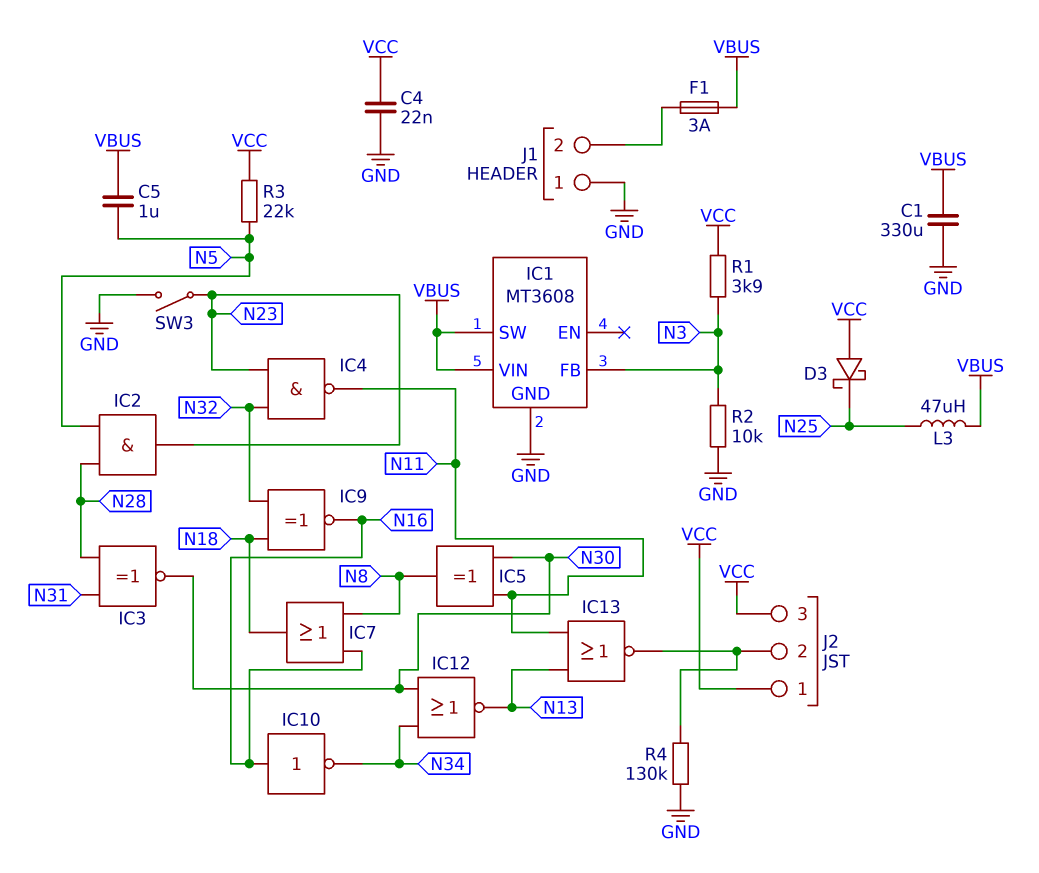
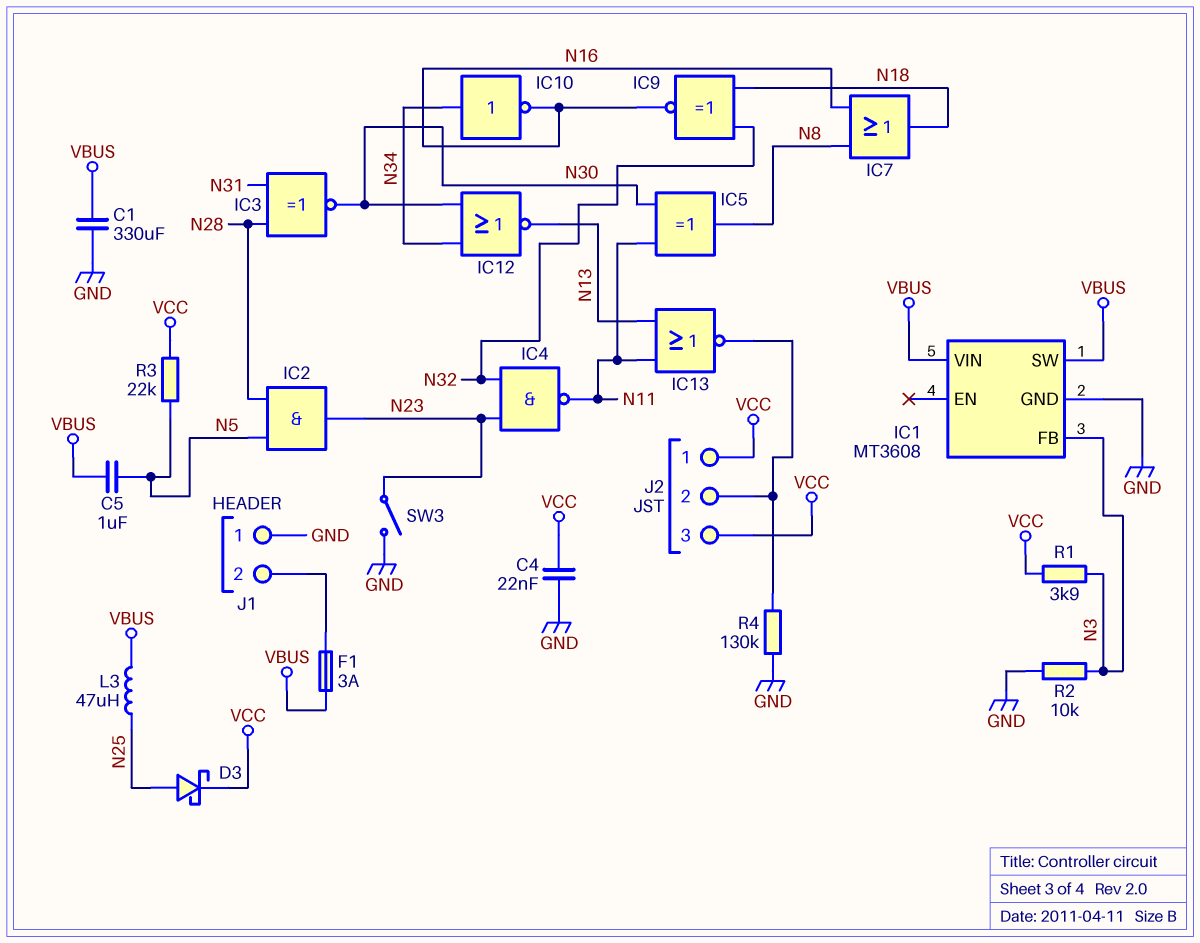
D3: schottky (A VCC, K N25) -> schottky (A N25, K VCC)
IC10: NOT (in N16, out N34) -> NOT (in N34, out N16)

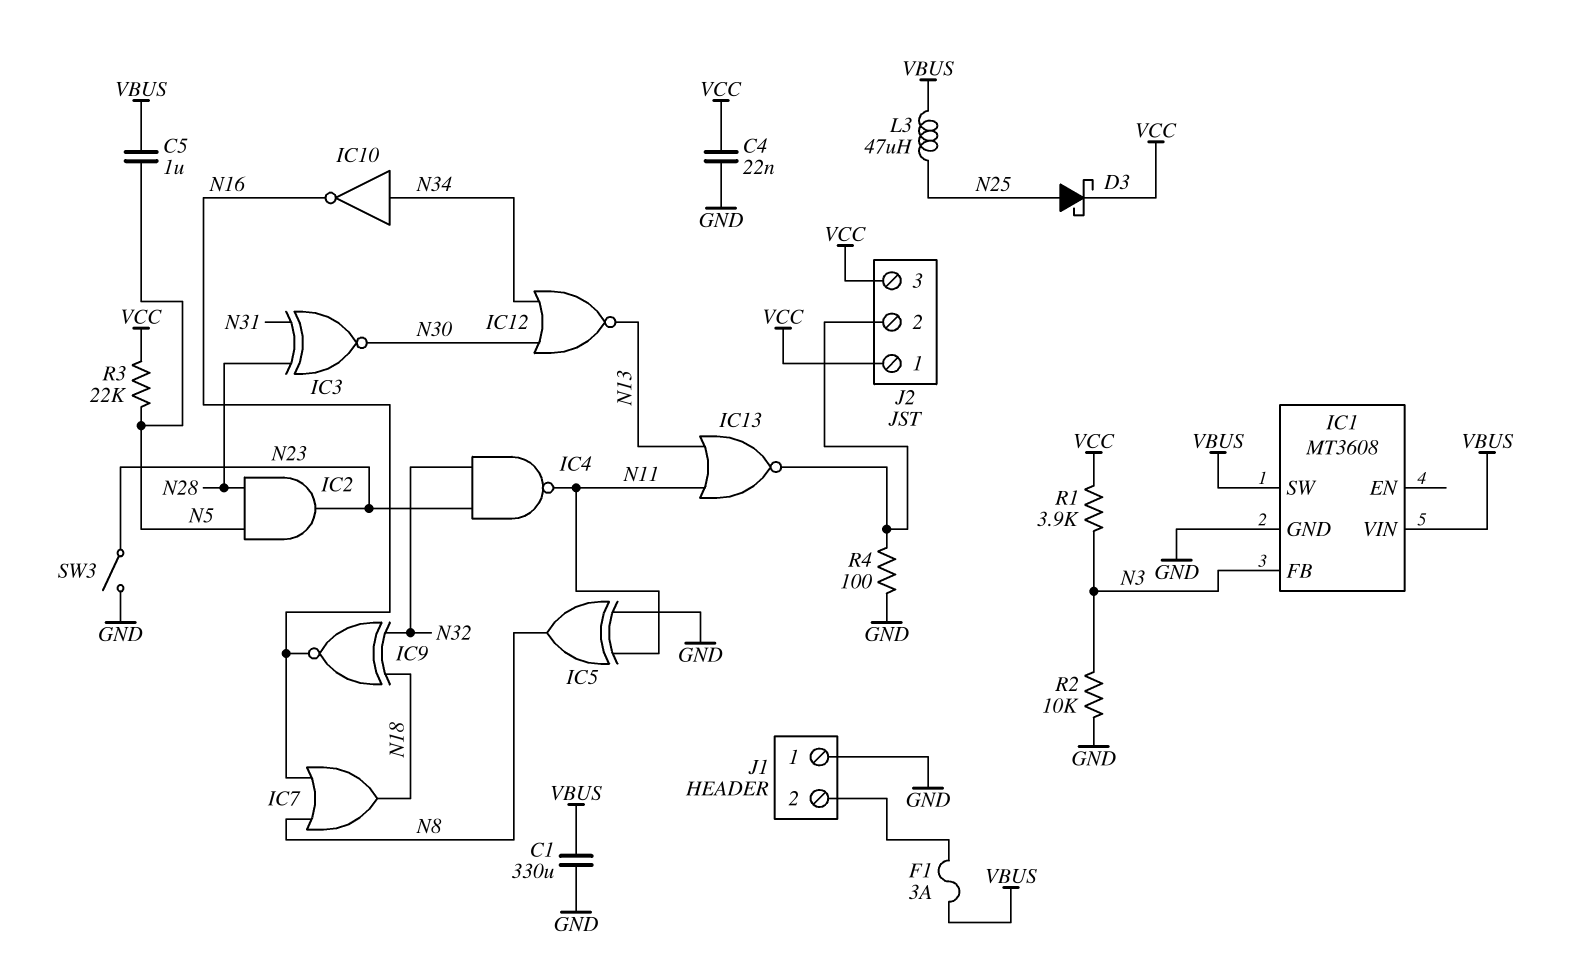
IC5: XOR (in N11, in N30, out N8) -> XOR (in GND, in N11, out N8)
R4: 130k (GND, J2/2) -> 100 (GND, J2/2)

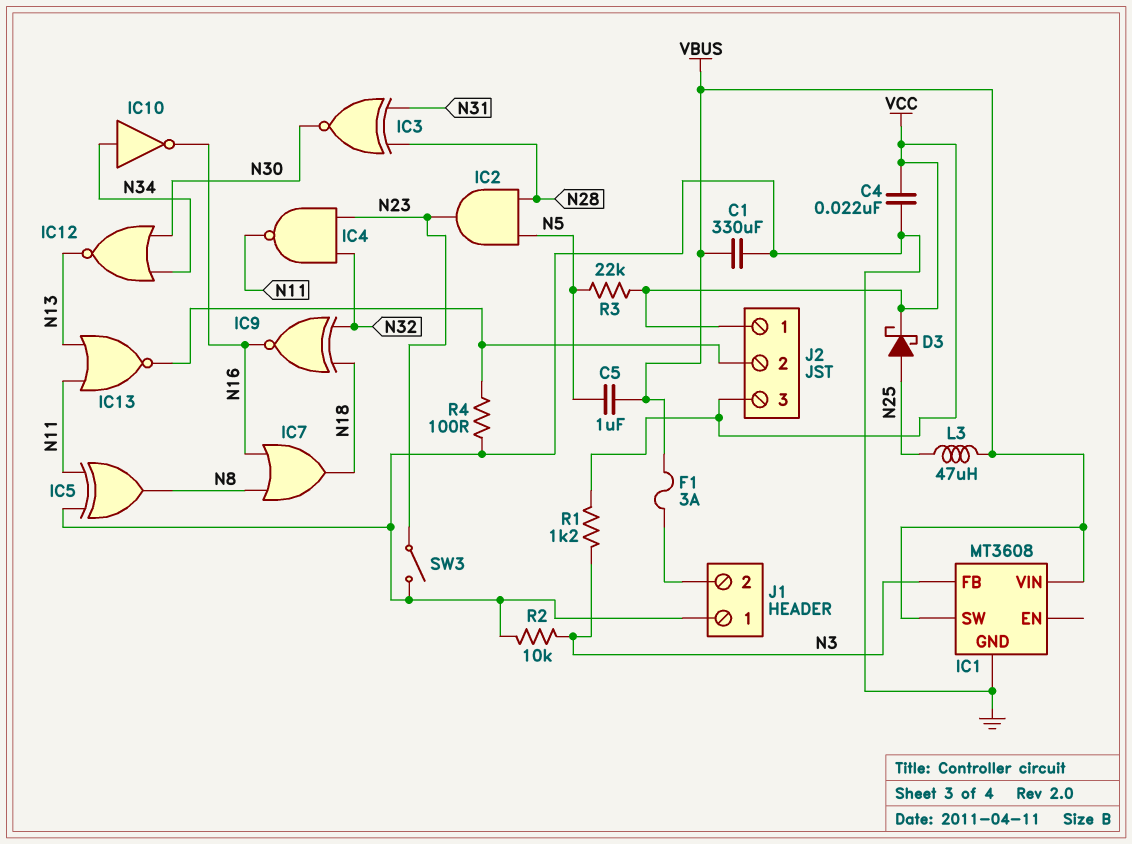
R1: 3.9k (N3, VCC) -> 1.2k (N3, VCC)

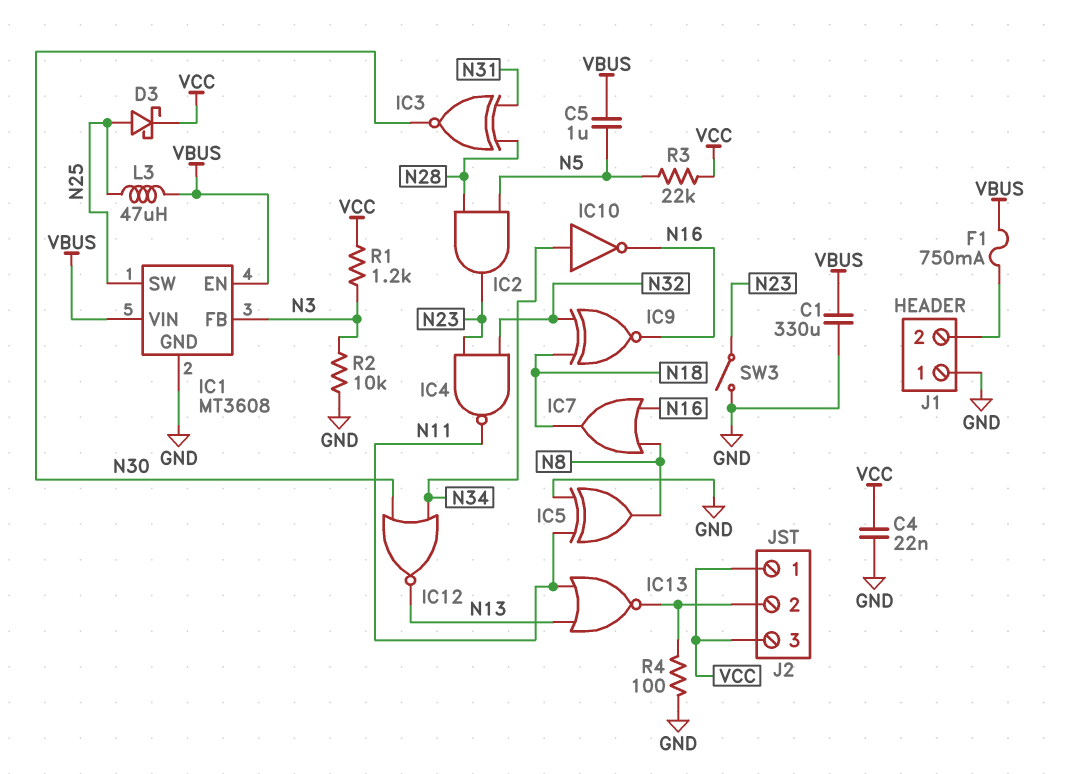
F1: 3A (J1/2, VBUS) -> 750mA (J1/2, VBUS)
IC1 pin EN: none -> VBUS
IC1 pin SW: VBUS -> N25

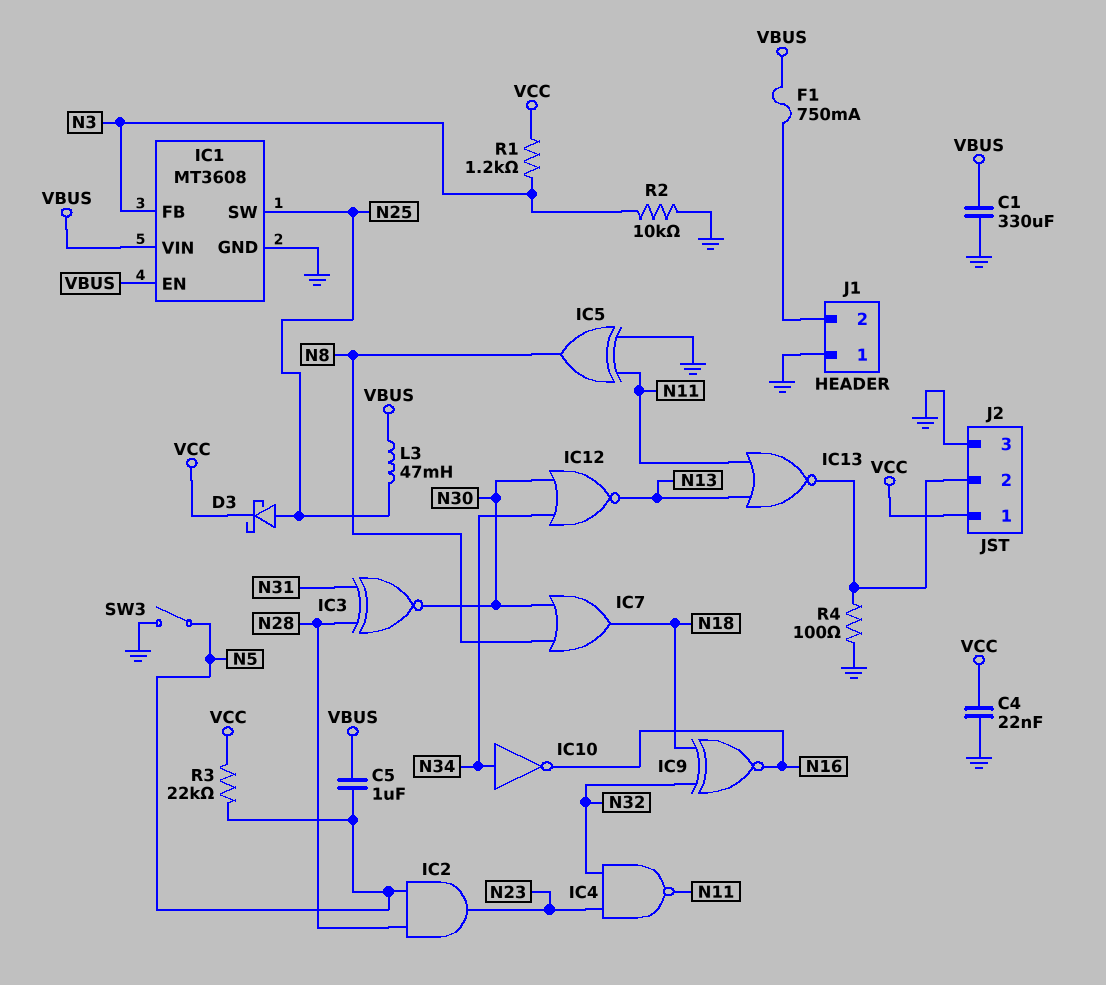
IC7: OR (in N8, in N16, out N18) -> OR (in N8, in N30, out N18)
J2 pin 3: VCC -> GND
L3: 47uH (N25, VBUS) -> 47mH (N25, VBUS)
SW3: switch (GND, N23) -> switch (GND, N5)

